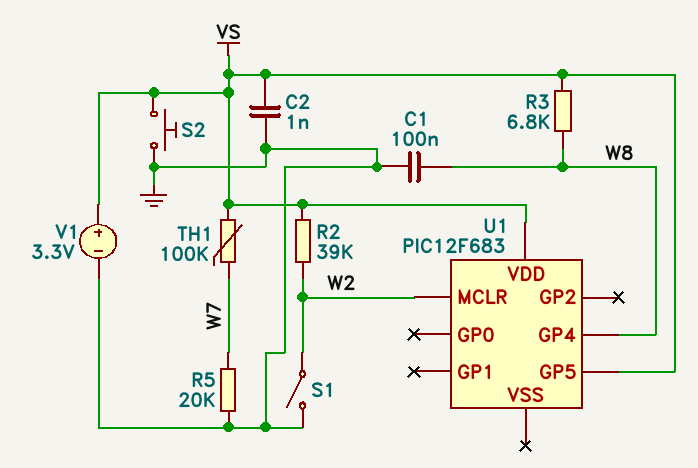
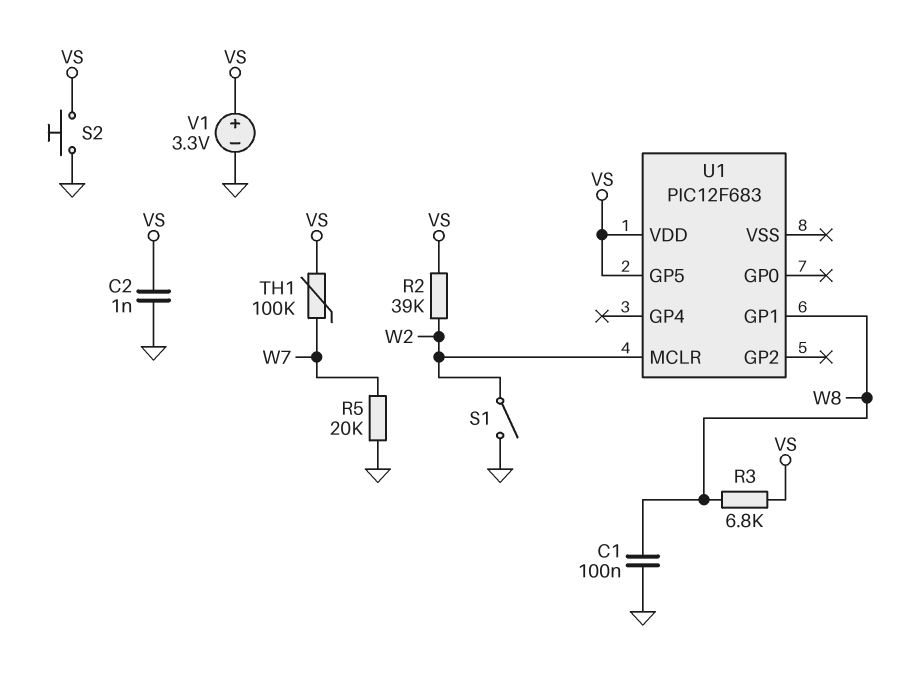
U1 pin GP1: none -> W8
U1 pin GP4: W8 -> none

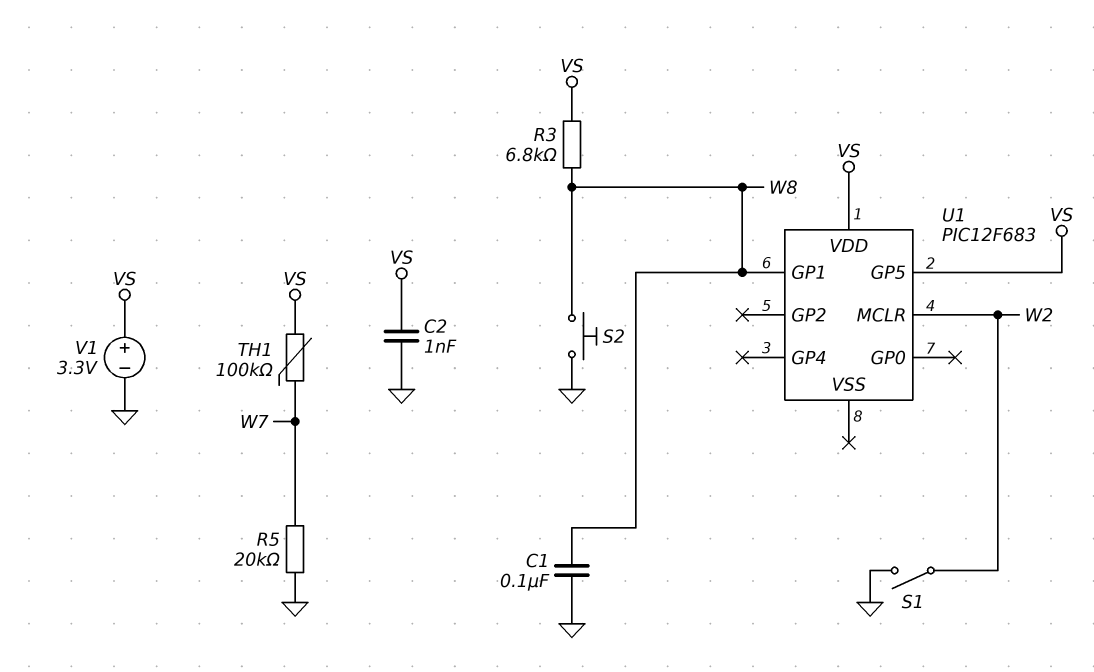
R2: 39k (VS, W2) -> none
S2: button (GND, VS) -> button (GND, W8)

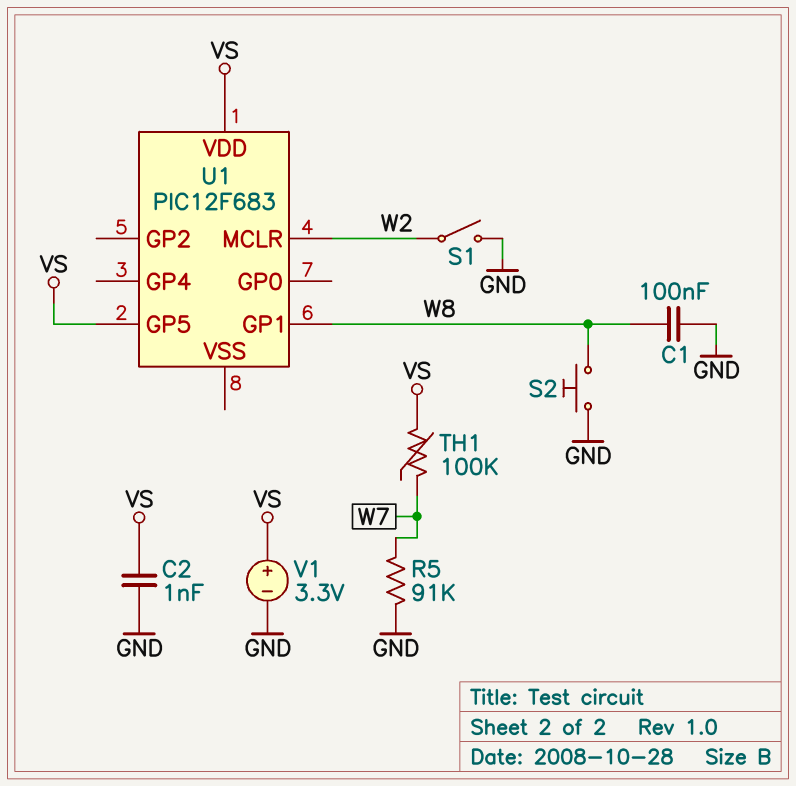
R3: 6.8k (VS, W8) -> none
R5: 20k (GND, W7) -> 91k (GND, W7)

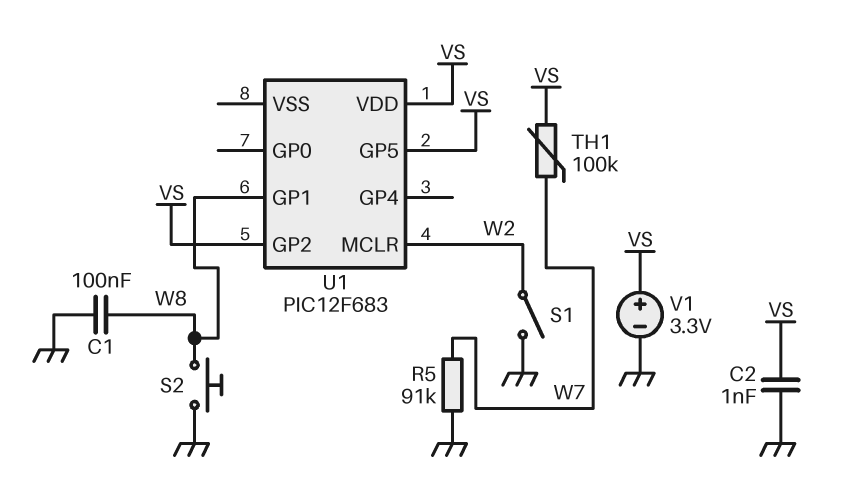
U1 pin GP2: none -> VS

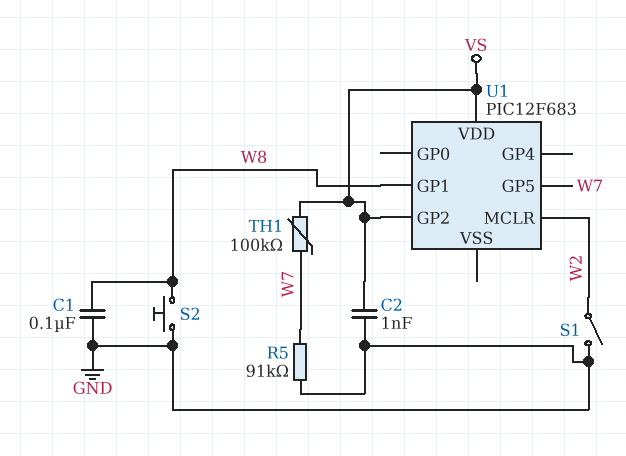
U1 pin GP5: VS -> W7
V1: 3.3V (plus VS, minus GND) -> none

